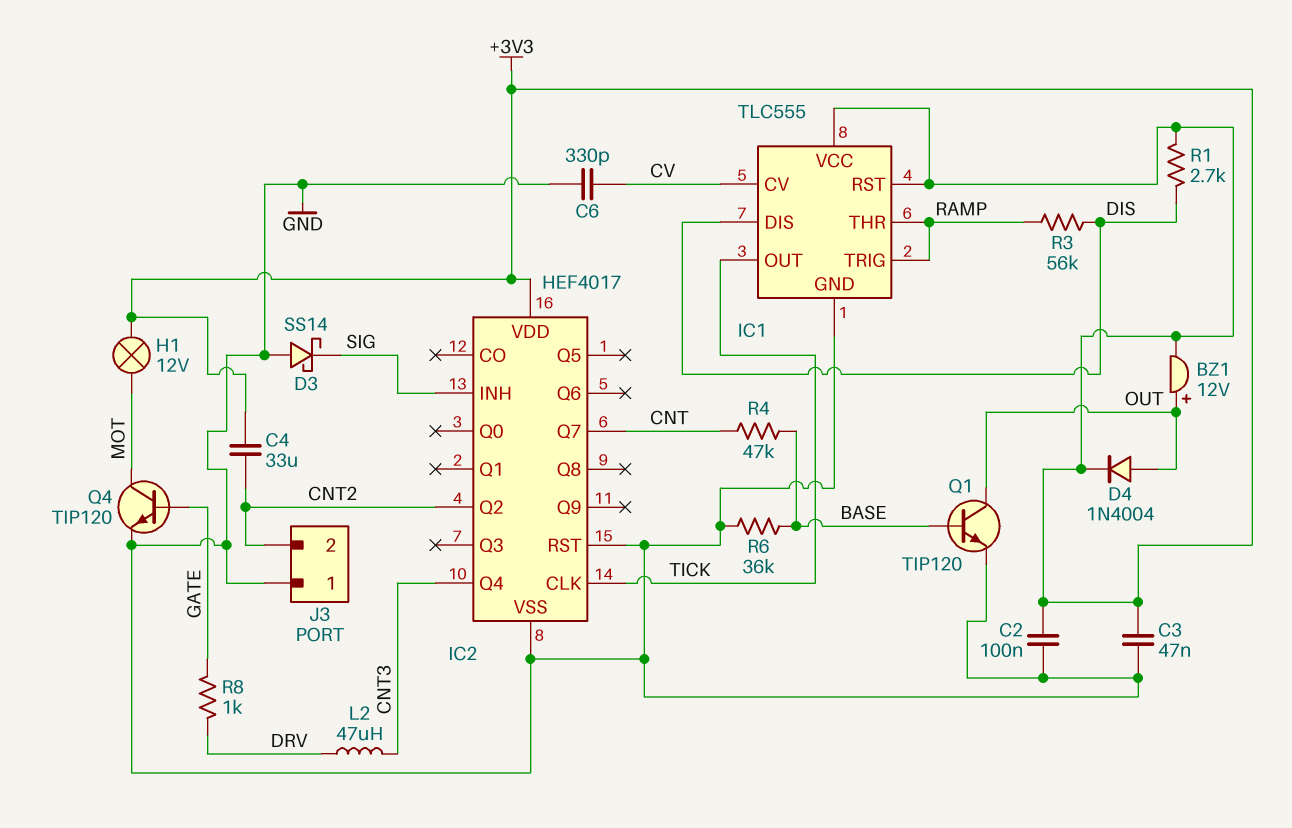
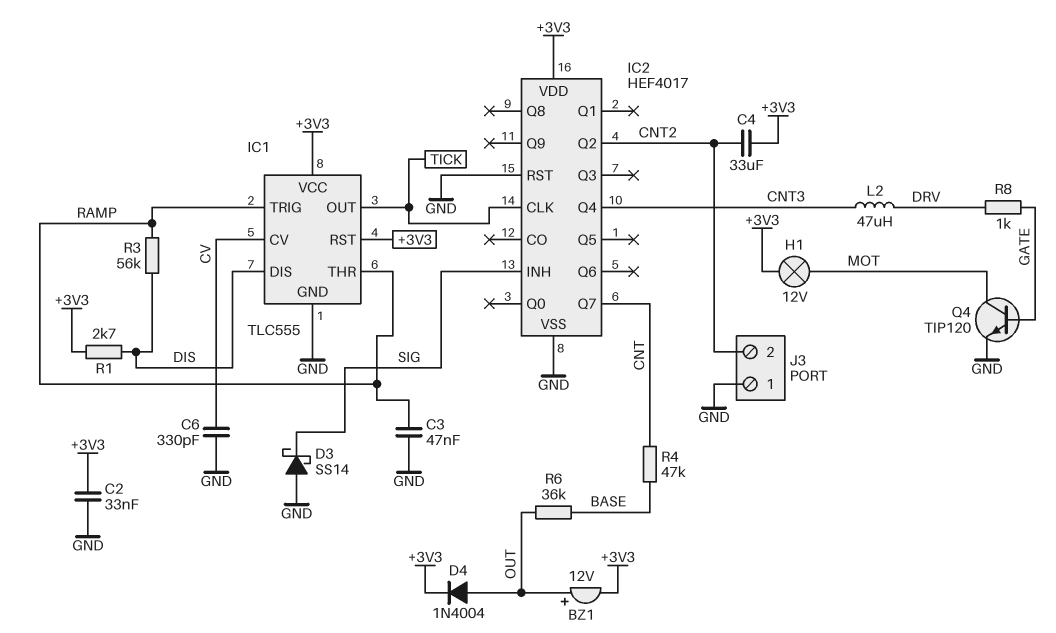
C2: 100nF (+3V3, GND) -> 33nF (+3V3, GND)
C3: 47nF (+3V3, GND) -> 47nF (GND, RAMP)
Q1: NPN TIP120 (B BASE, C OUT, E GND) -> none
R6: 36k (BASE, GND) -> 36k (BASE, OUT)

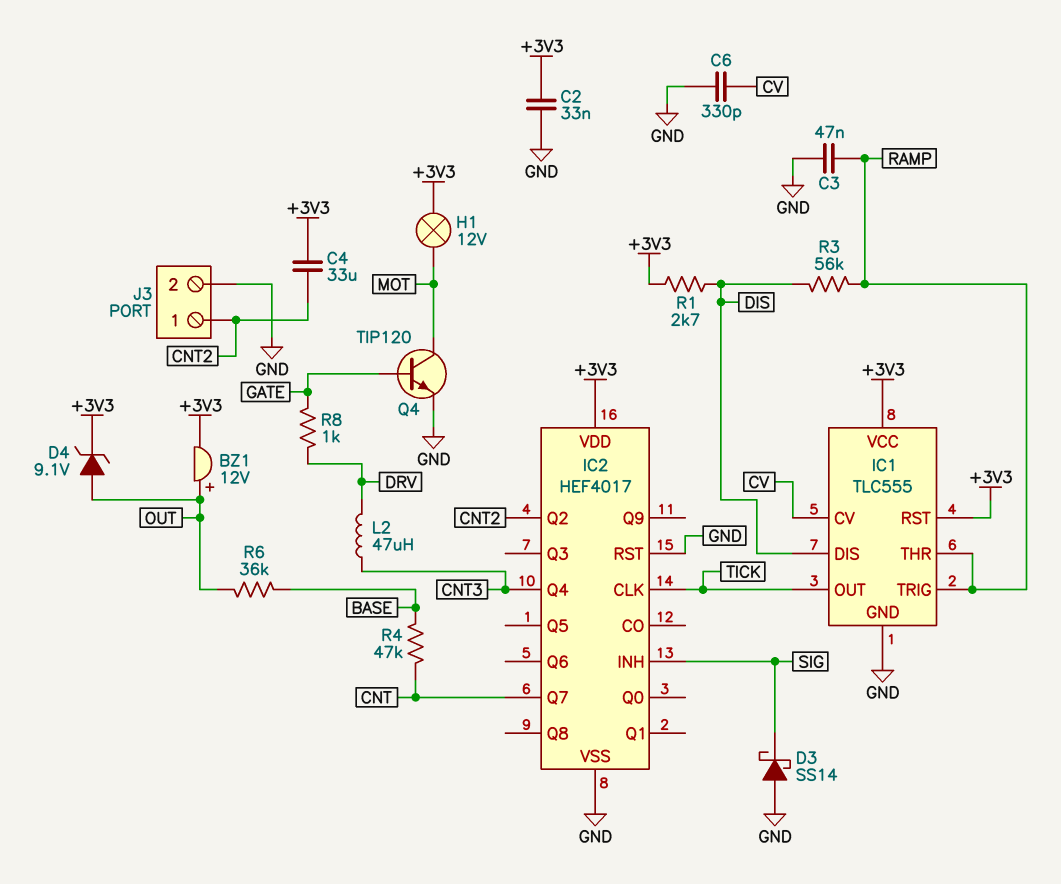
D4: diode 1N4004 (A OUT, K +3V3) -> zener 9.1V (A OUT, K +3V3)
J3 pin 1: GND -> CNT2
J3 pin 2: CNT2 -> GND

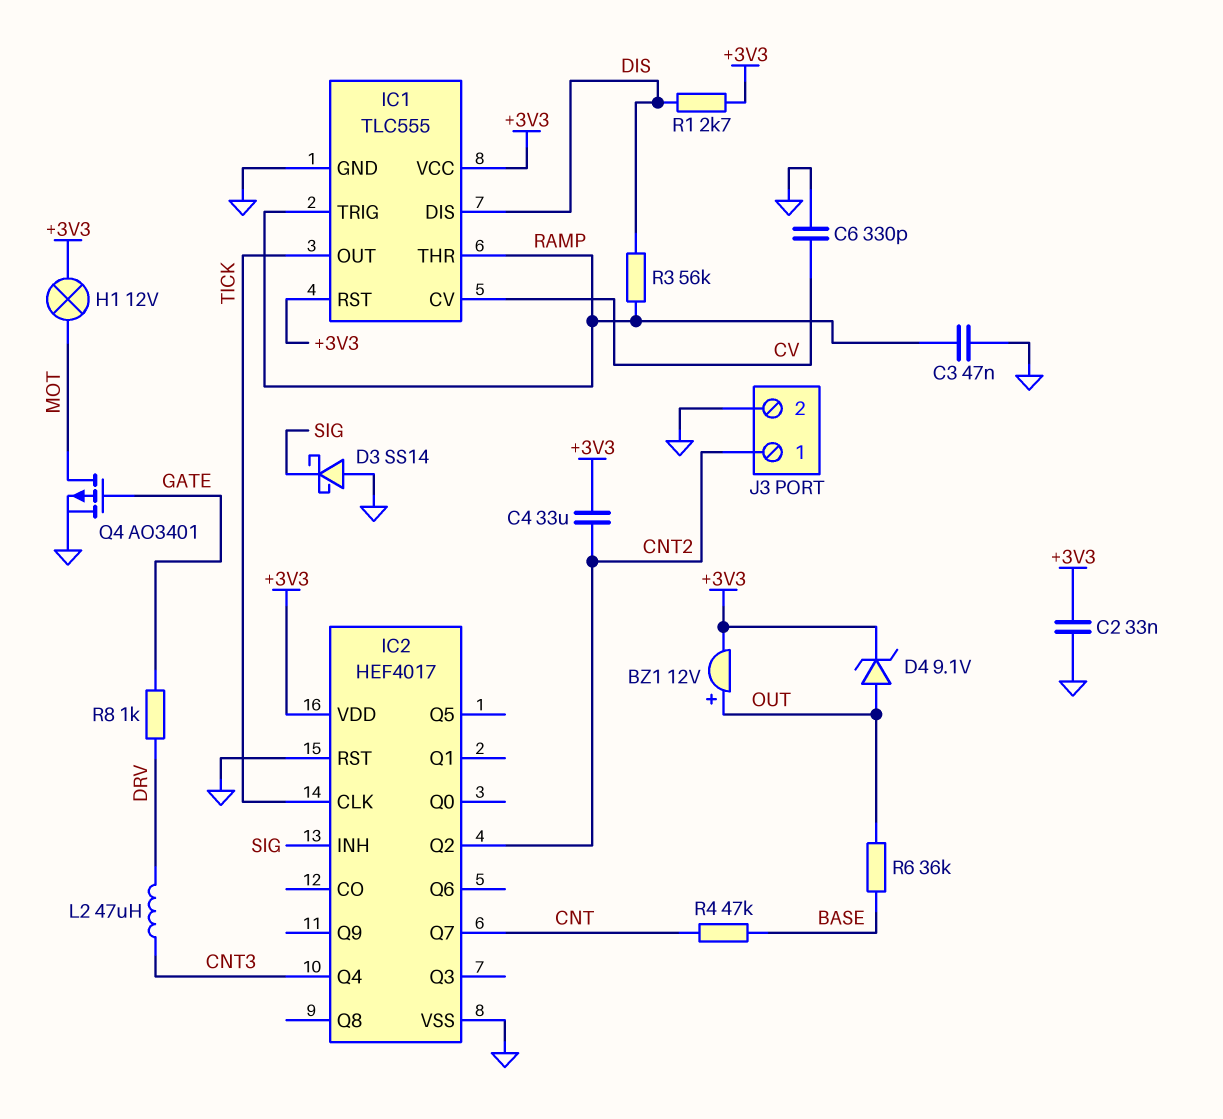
Q4: NPN TIP120 (B GATE, C MOT, E GND) -> PMOS AO3401 (G GATE, D MOT, S GND)

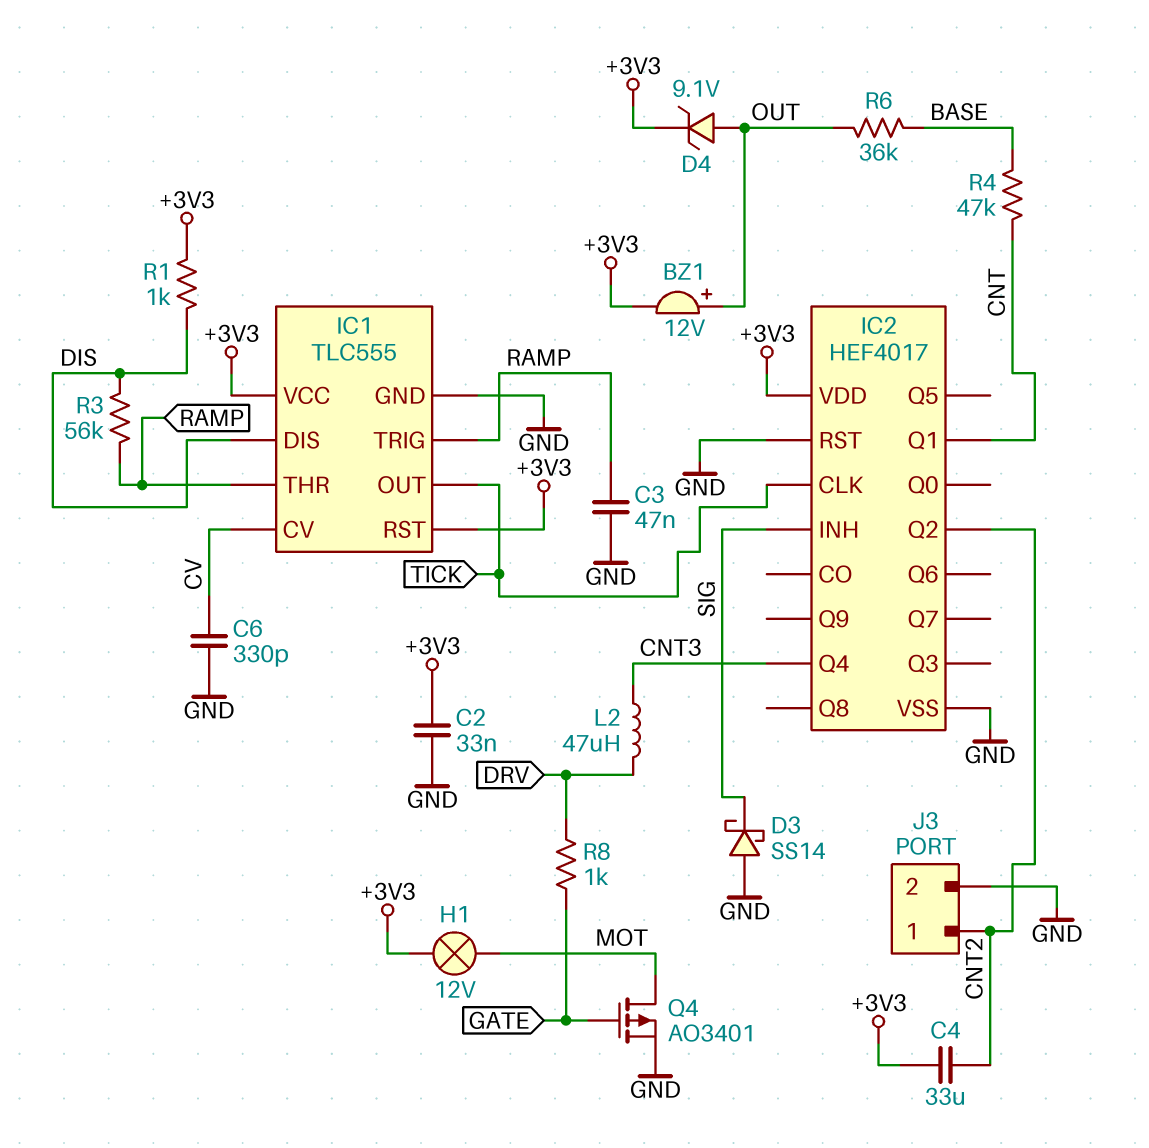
IC2 pin Q1: none -> CNT
IC2 pin Q7: CNT -> none
R1: 2.7k (+3V3, DIS) -> 1k (+3V3, DIS)

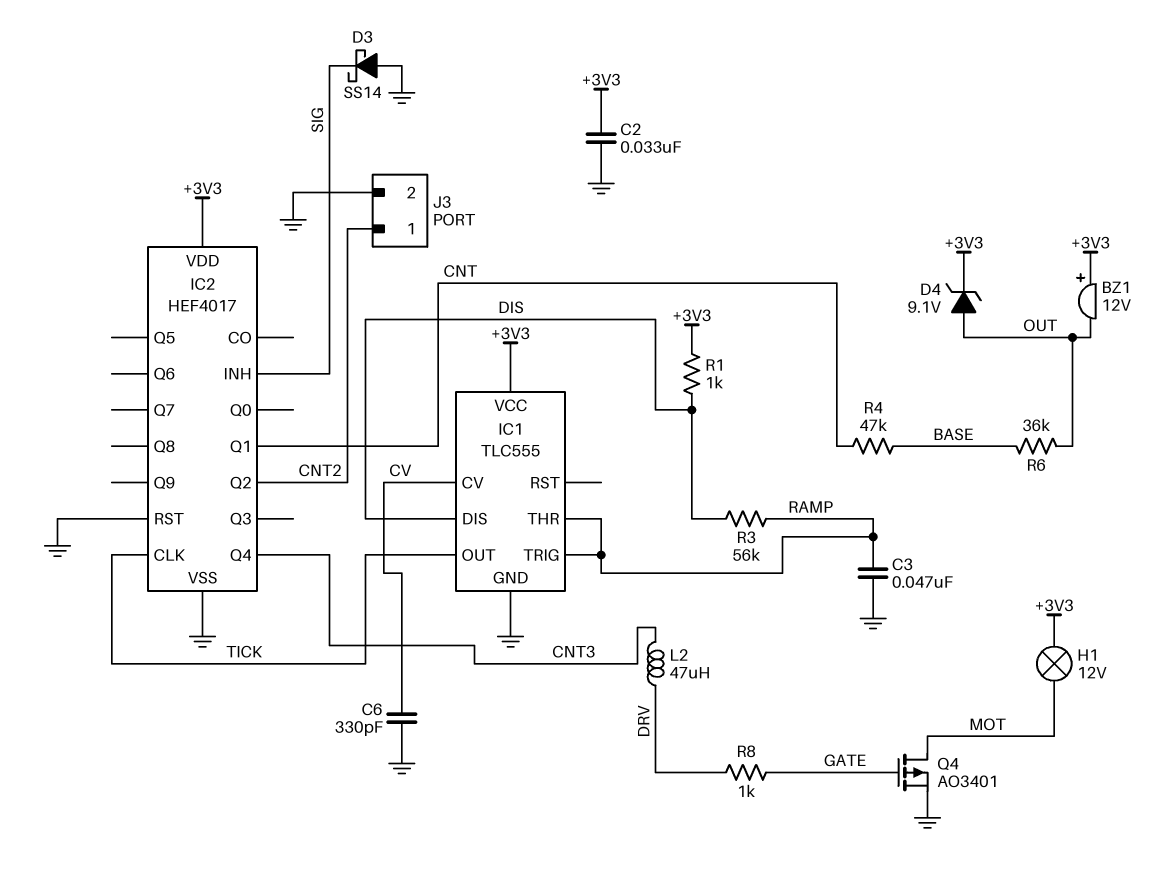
BZ1: buzzer 12V (plus OUT, minus +3V3) -> buzzer 12V (plus +3V3, minus OUT)
C4: 33uF (+3V3, CNT2) -> none
IC1 pin RST: +3V3 -> none

